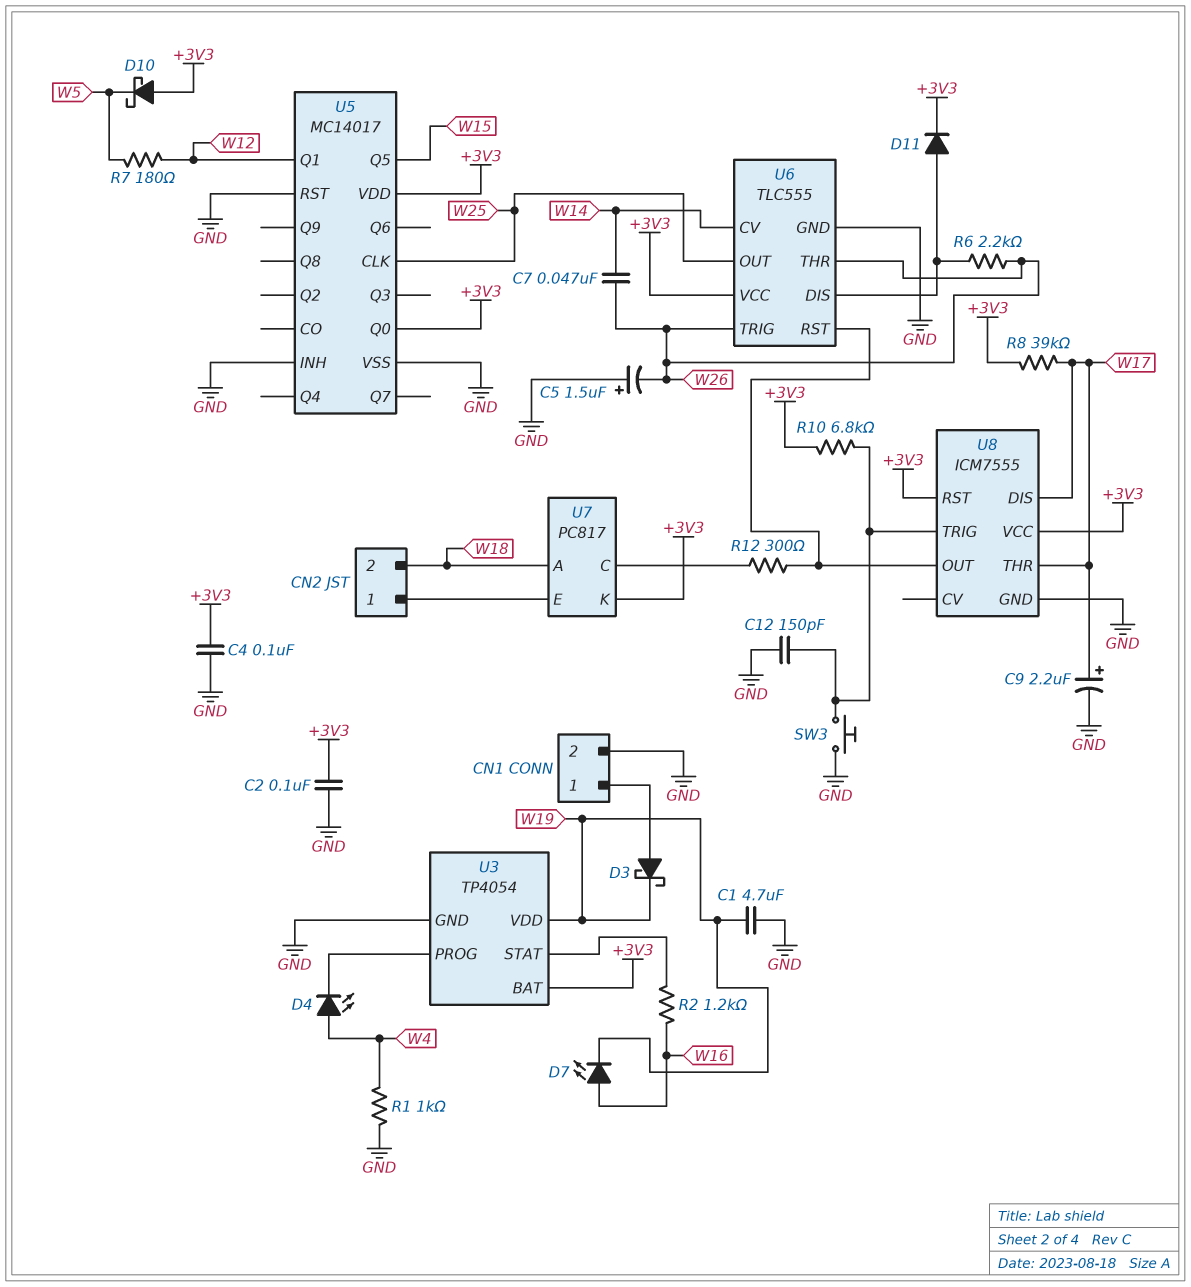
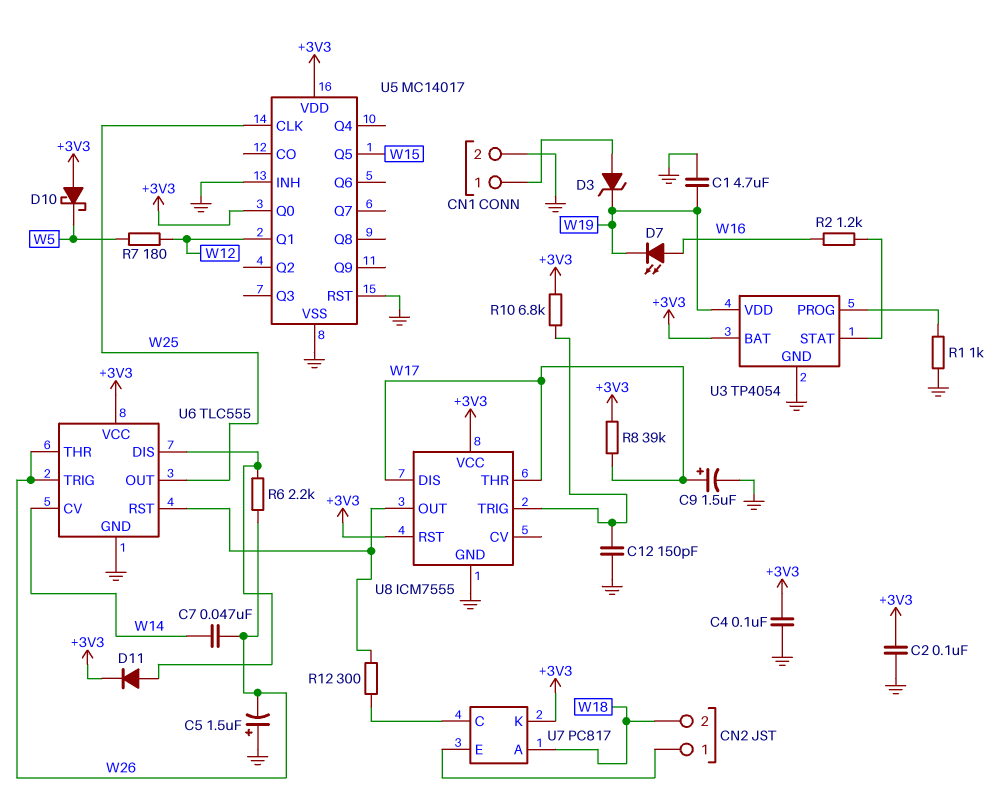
C9: 2.2uF (plus W17, minus GND) -> 1.5uF (plus W17, minus GND)
D3: schottky (A CN1/1, K W19) -> zener (A CN1/1, K W19)
D4: LED (A W4, K U3/PROG) -> none
R1: 1k (GND, W4) -> 1k (GND, U3/PROG)
SW3: button (GND, U8/TRIG) -> none

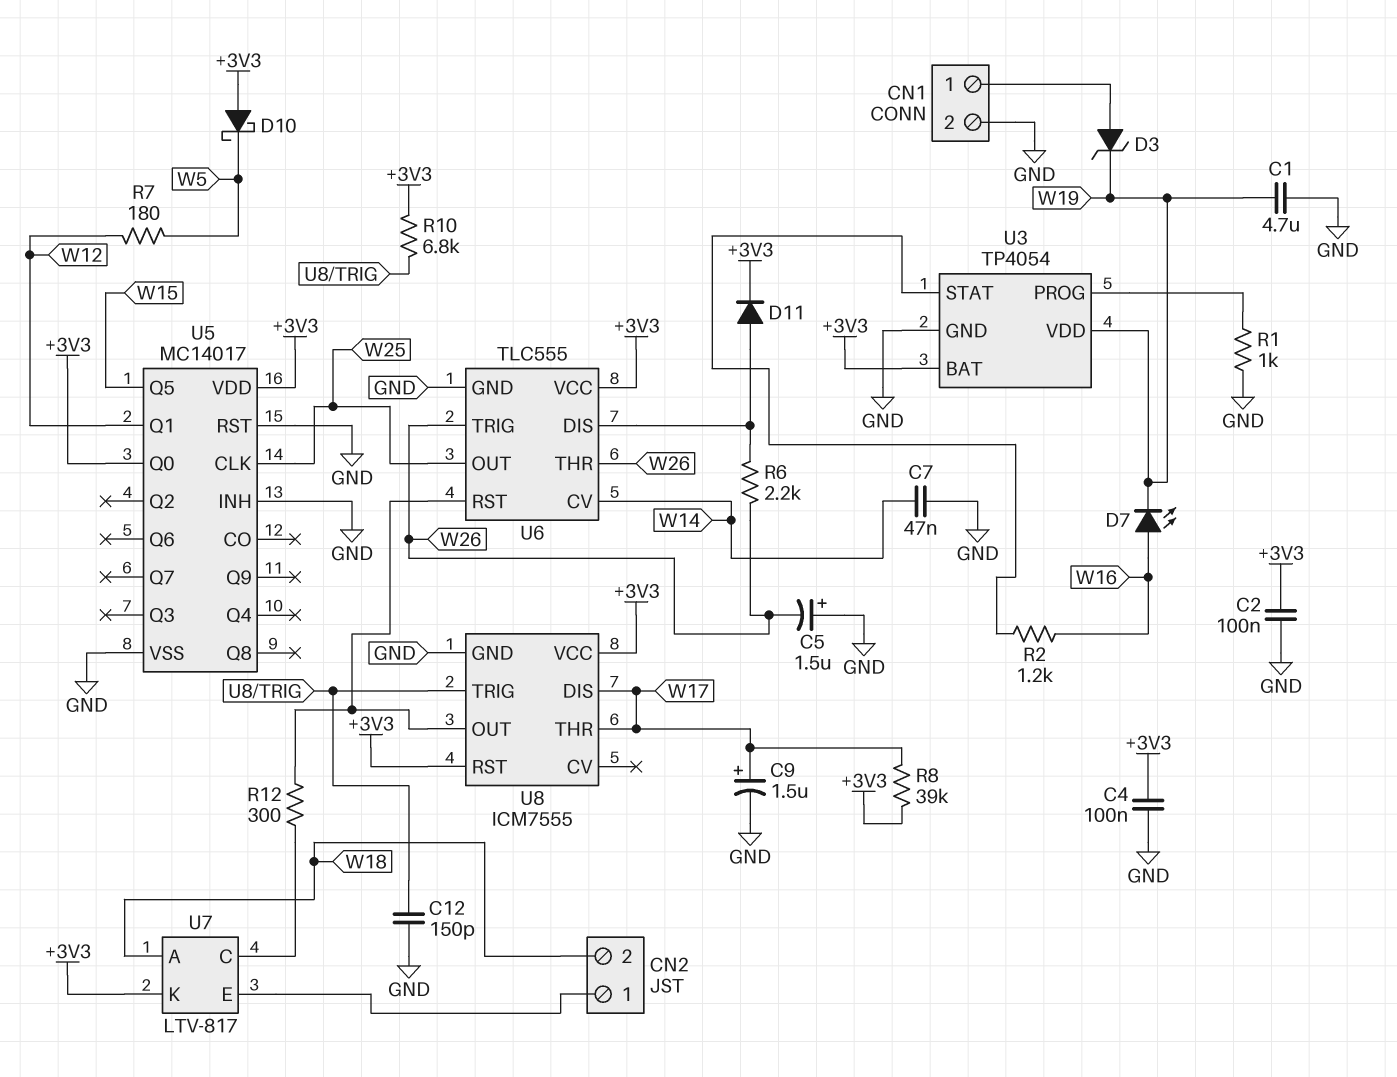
C7: 47nF (W14, W26) -> 47nF (GND, W14)
U7: PC817 -> LTV-817

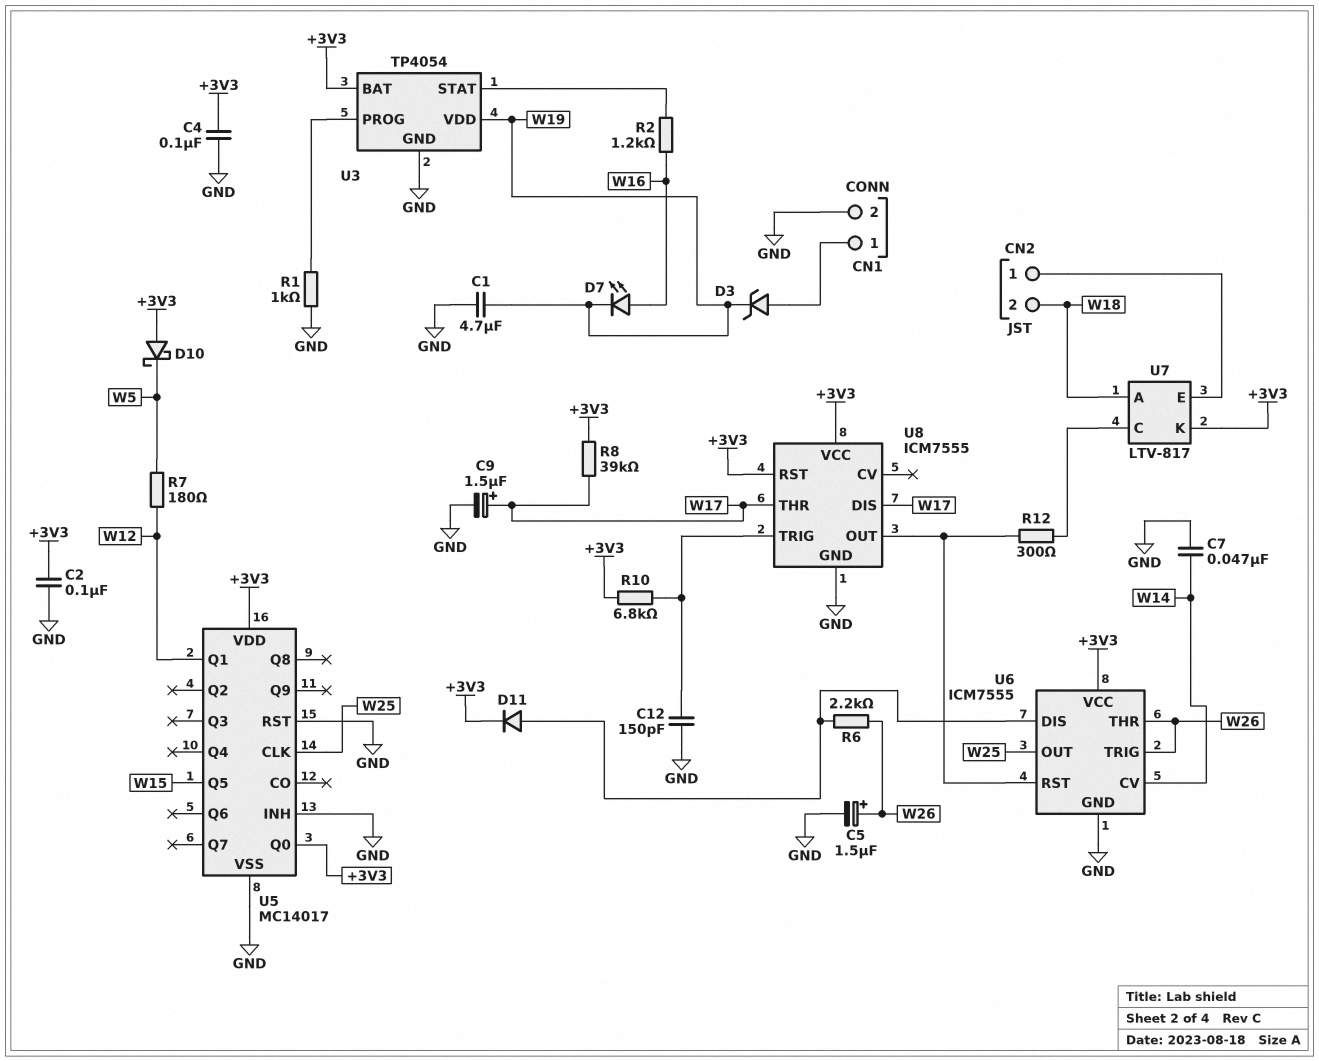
C5: 1.5uF (plus GND, minus W26) -> 1.5uF (plus W26, minus GND)
U6: TLC555 -> ICM7555

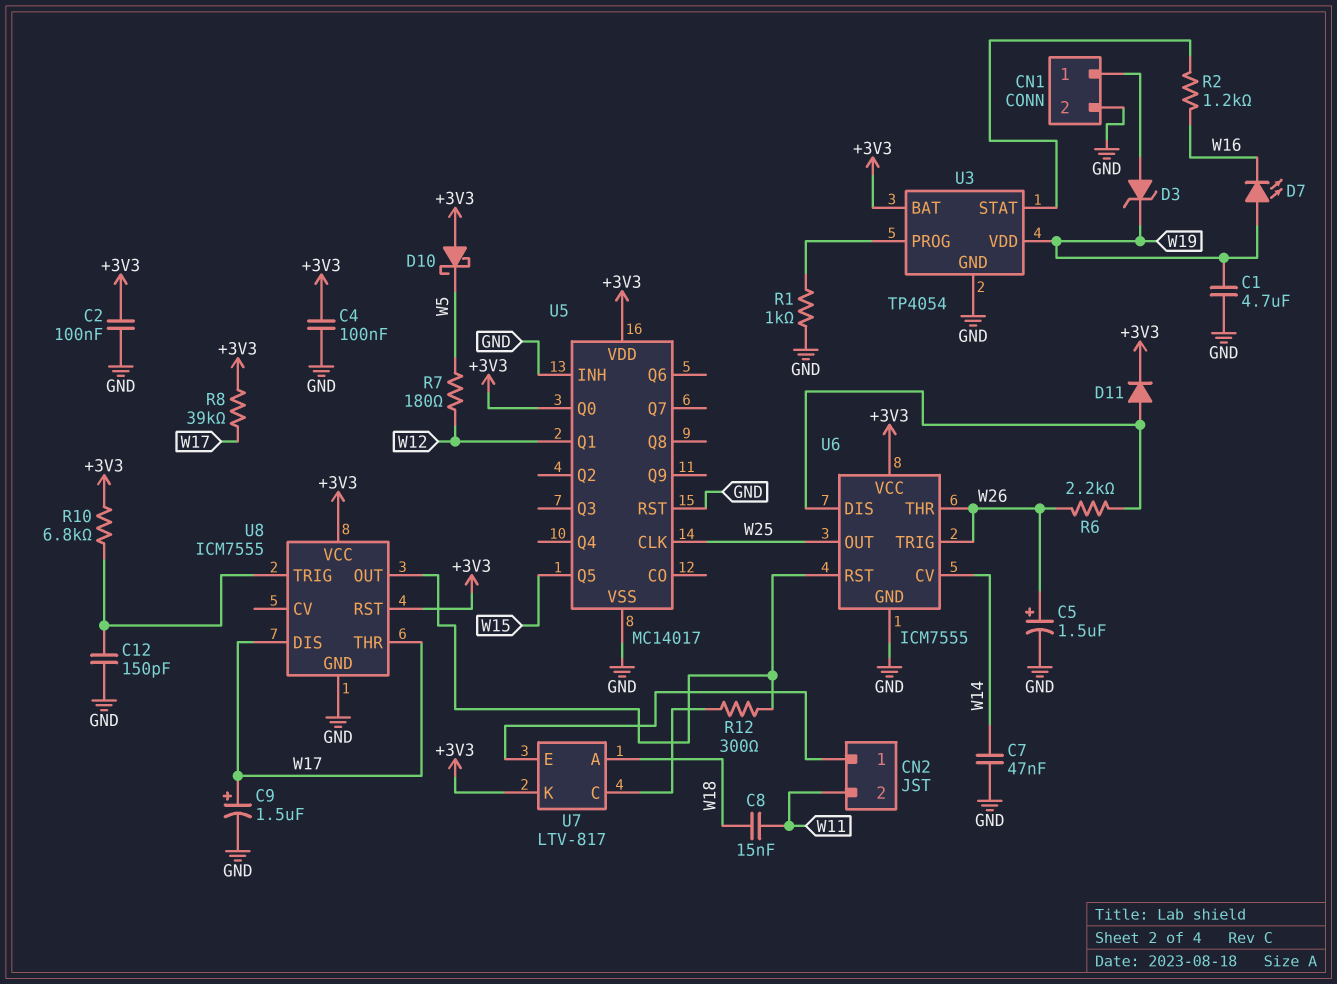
C8: none -> 15nF (W11, W18)
CN2 pin 2: W18 -> W11
D7: LED (A W16, K W19) -> LED (A W19, K W16)

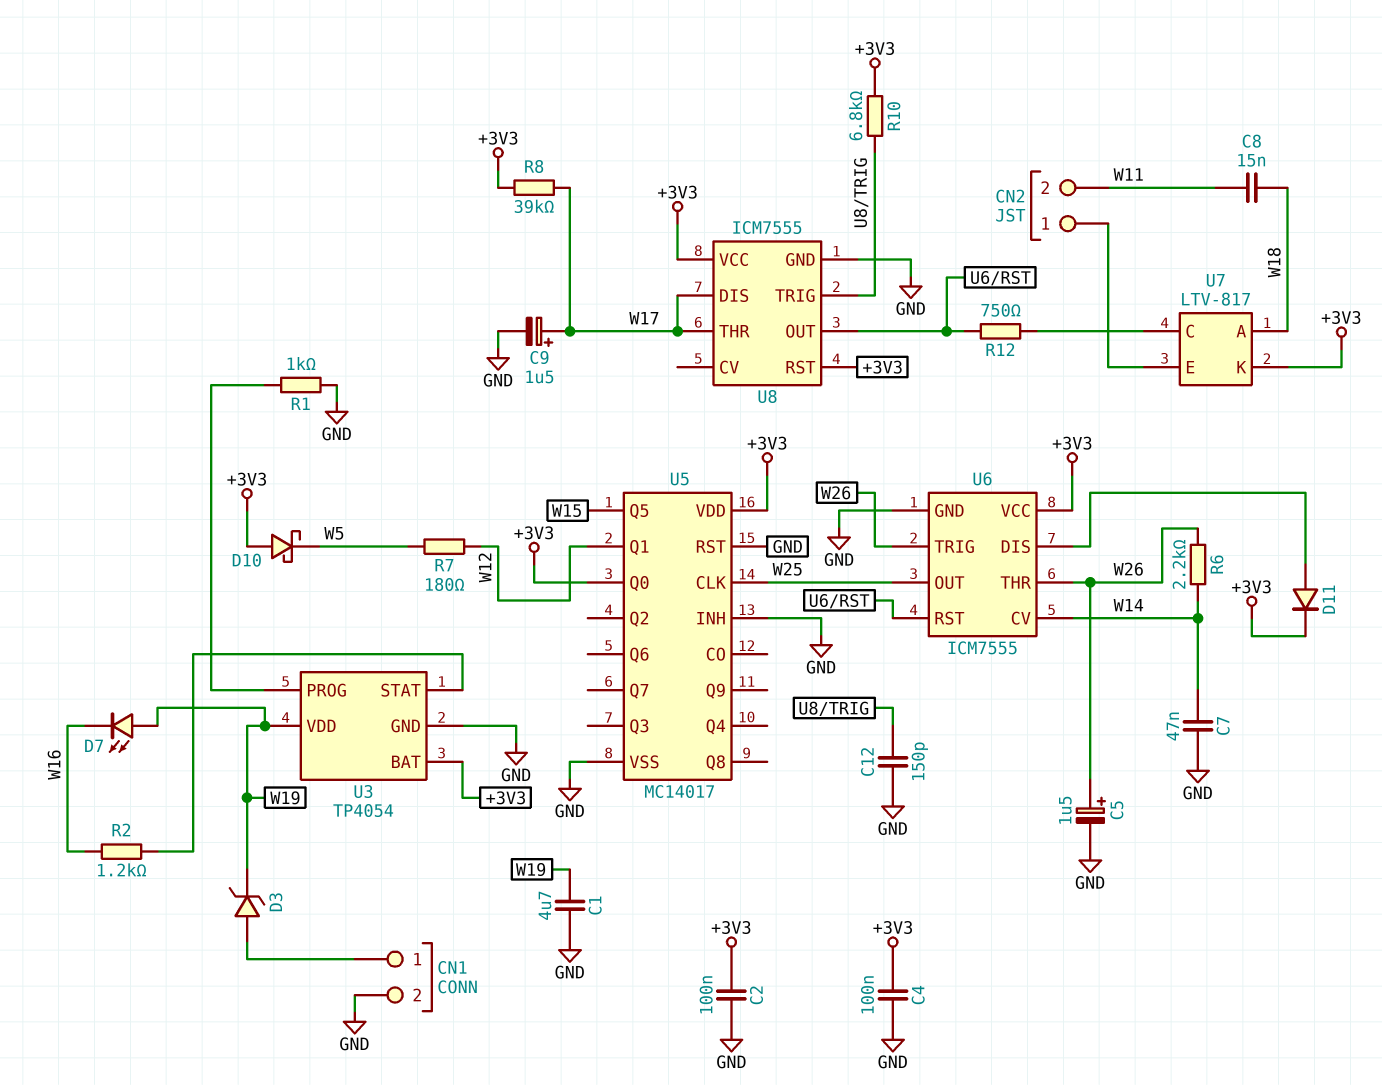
R6: 2.2k (U6/DIS, W26) -> 2.2k (W14, W26)
R12: 300 (U6/RST, U7/C) -> 750 (U6/RST, U7/C)

